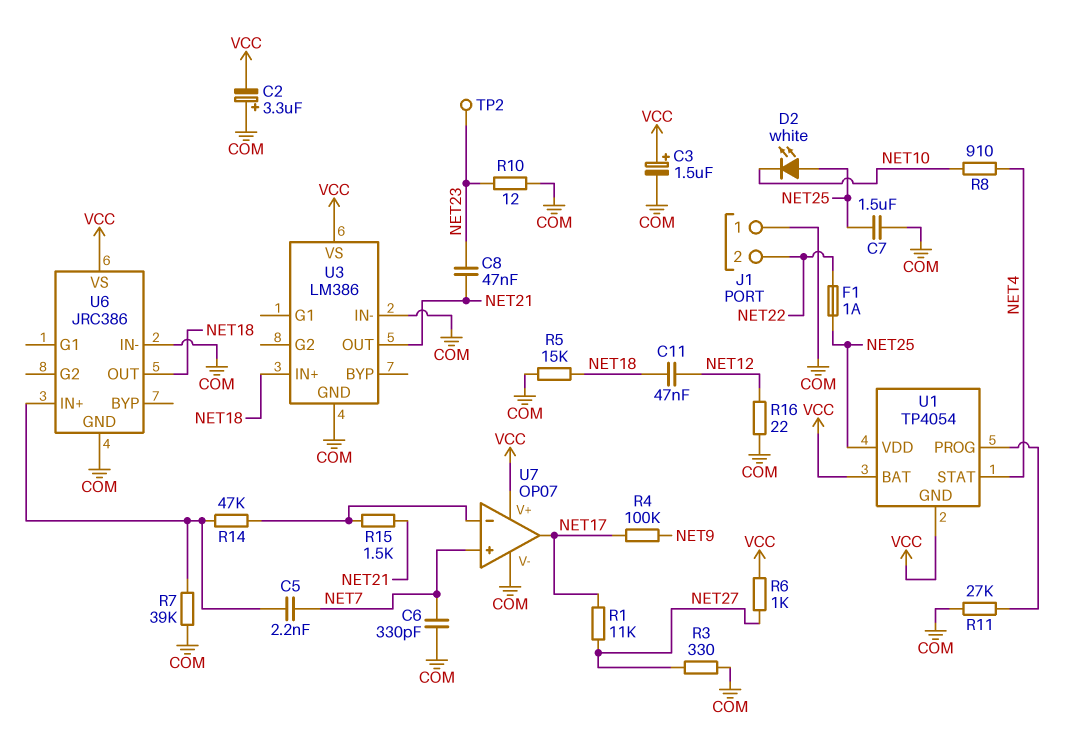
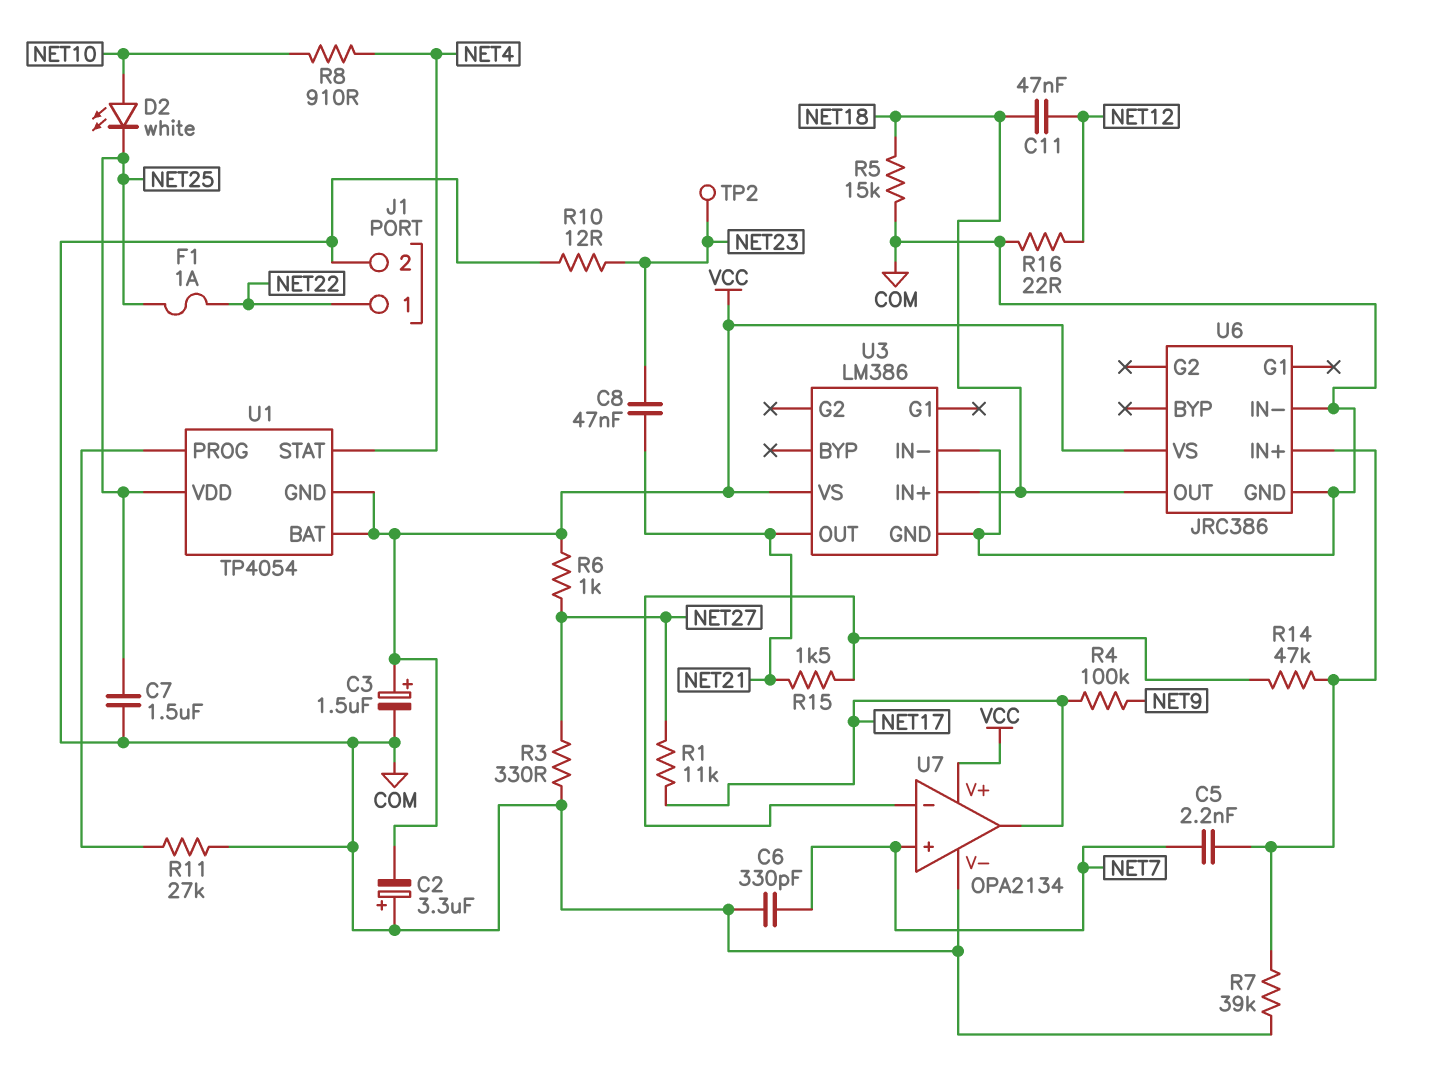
D2: LED white (A NET25, K NET10) -> LED white (A NET10, K NET25)
J1 pin 1: COM -> NET22
J1 pin 2: NET22 -> COM
U7: OP07 -> OPA2134

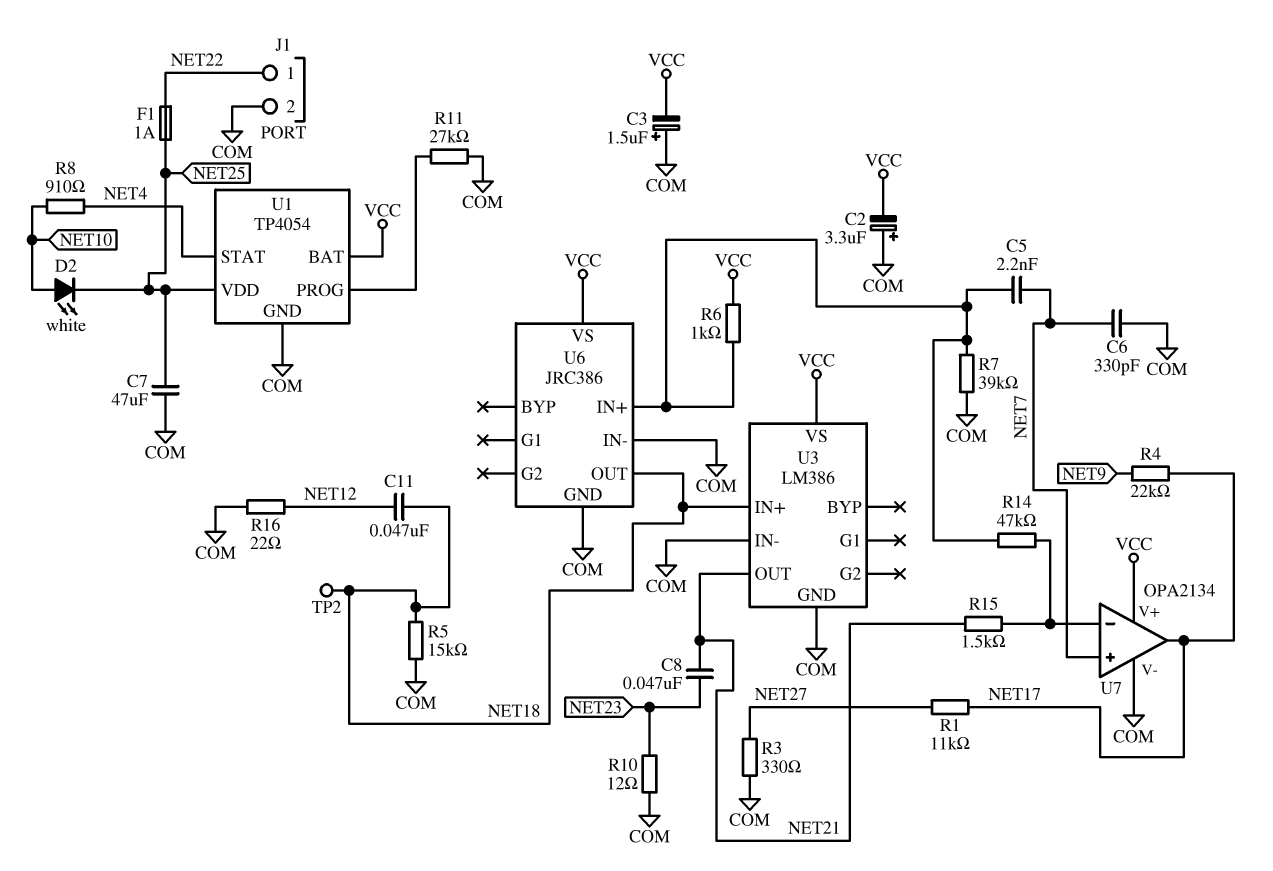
C3: 1.5uF (plus VCC, minus COM) -> 1.5uF (plus COM, minus VCC)
C7: 1.5uF (COM, NET25) -> 47uF (COM, NET25)
R4: 100k (NET9, NET17) -> 22k (NET9, NET17)
R6: 1k (NET27, VCC) -> 1k (U6/IN+, VCC)
TP2: test point (NET23) -> test point (NET18)
U1 pin GND: VCC -> COM

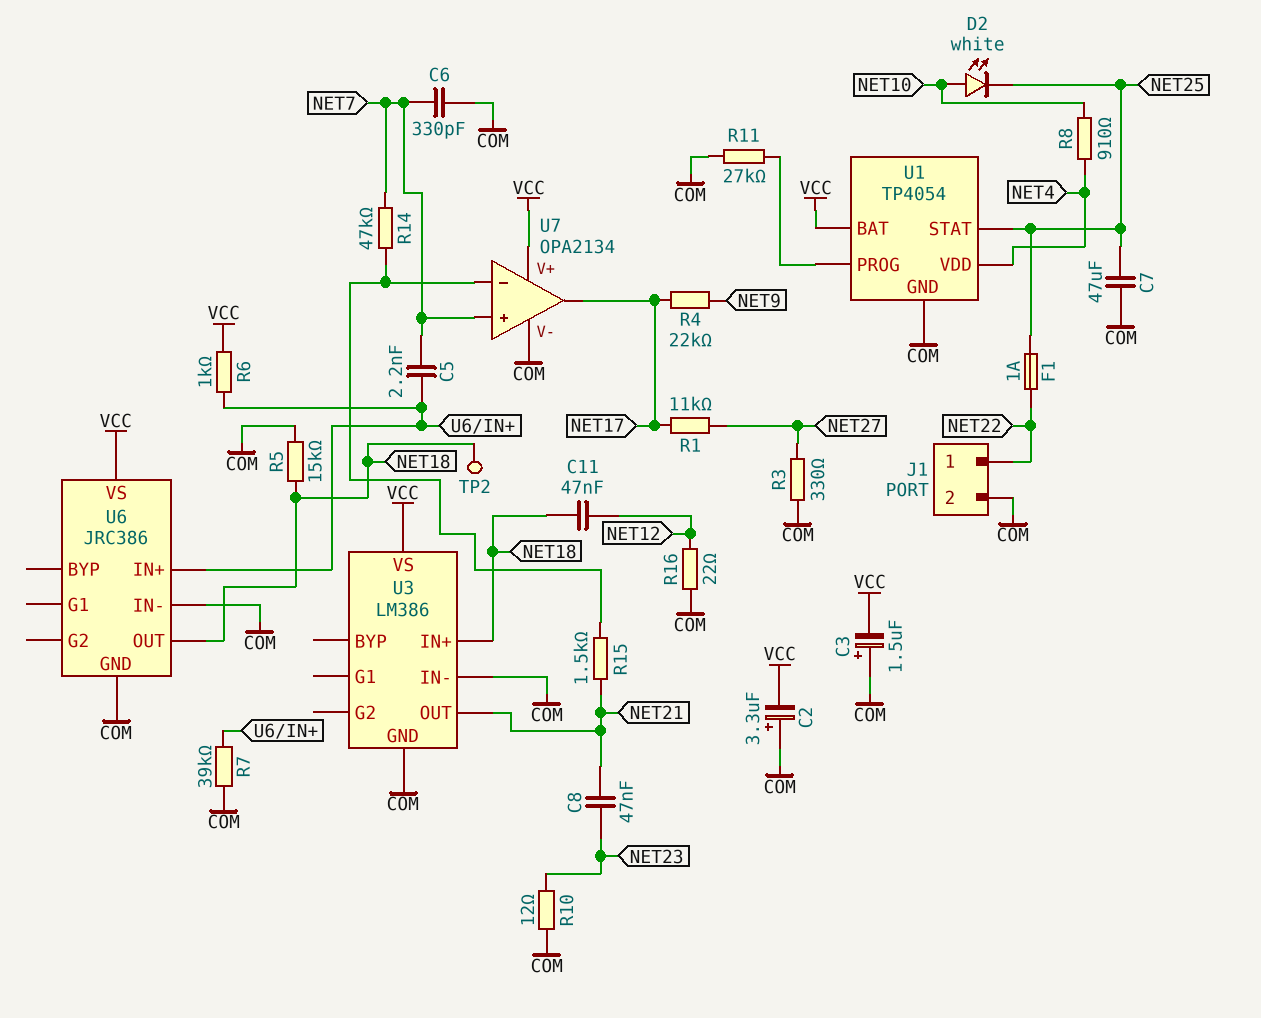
R14: 47k (U6/IN+, U7/in-) -> 47k (NET7, U7/in-)
U1 pin STAT: NET4 -> NET25
U1 pin VDD: NET25 -> NET4

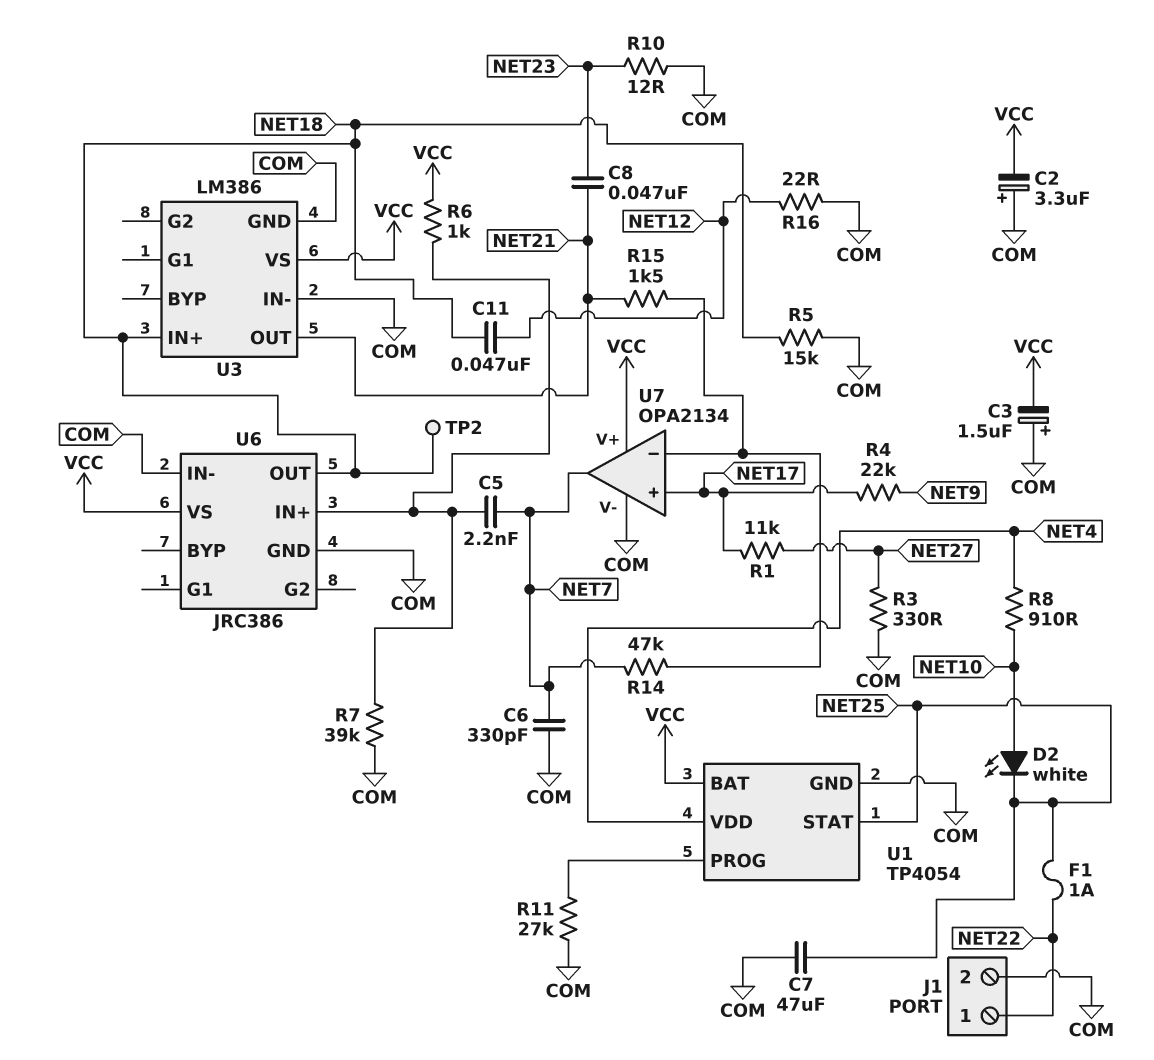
U7 pin in+: NET7 -> NET17
U7 pin out: NET17 -> NET7

